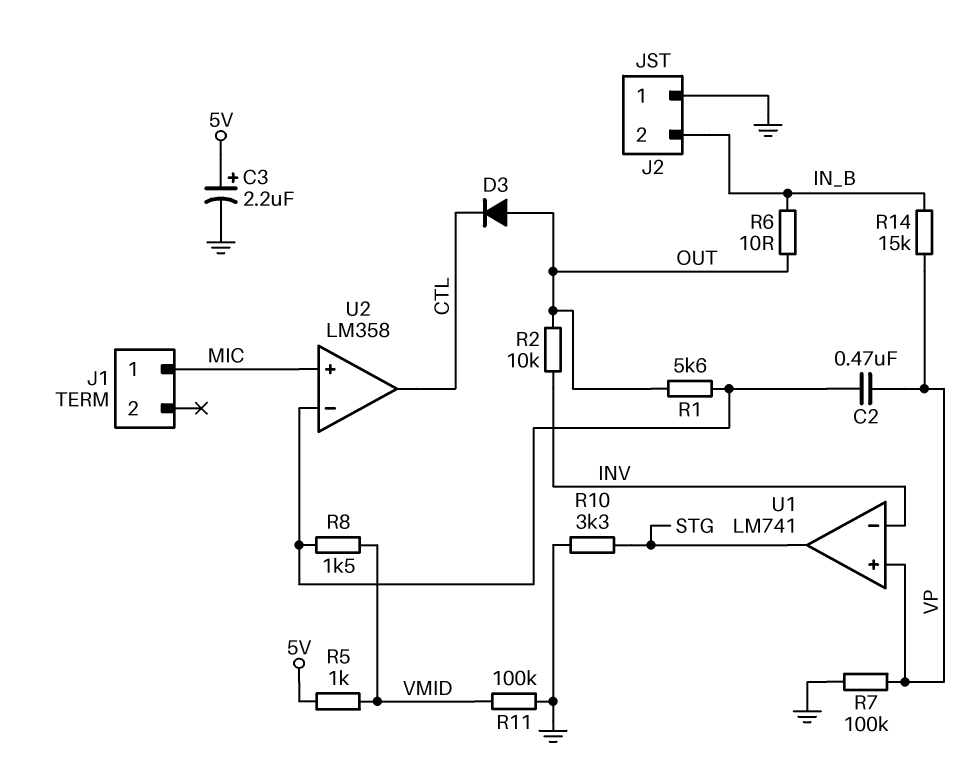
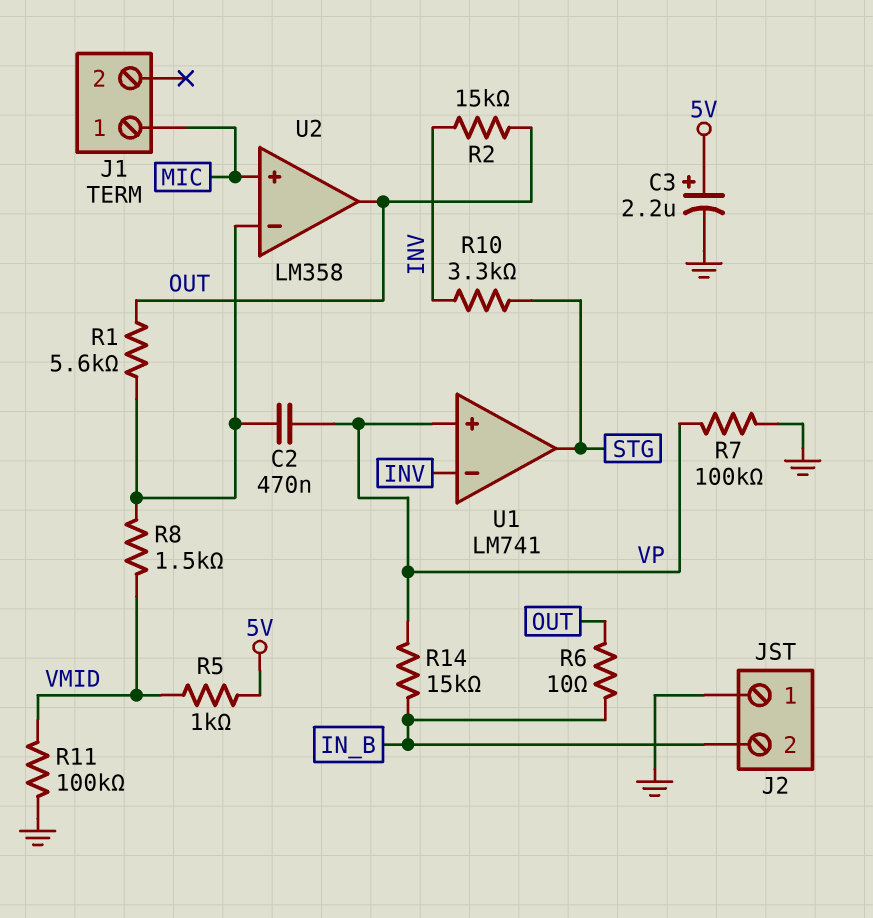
D3: diode (A OUT, K CTL) -> none
R2: 10k (INV, OUT) -> 15k (INV, OUT)
R10: 3.3k (GND, STG) -> 3.3k (INV, STG)
U2 pin out: CTL -> OUT

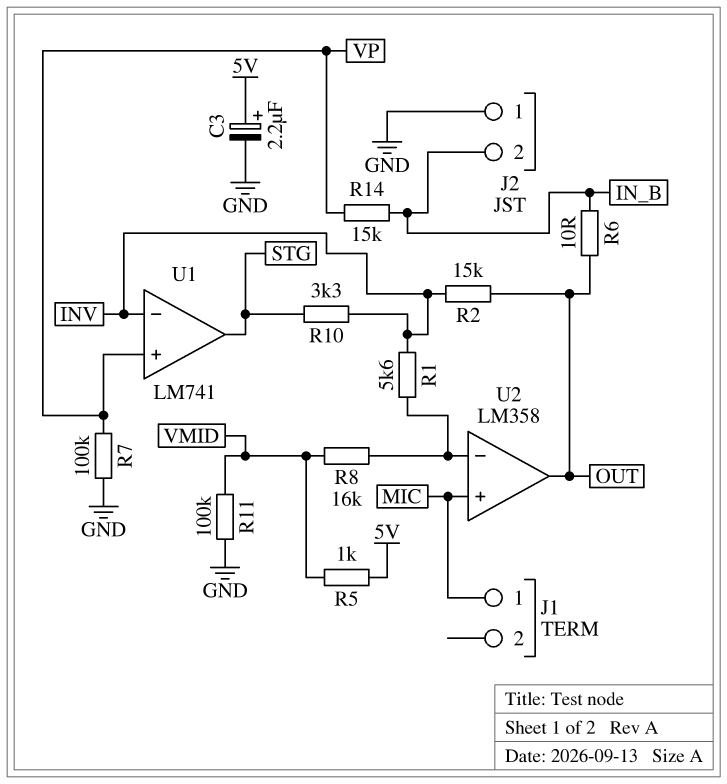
C2: 470nF (U2/in-, VP) -> none
R1: 5.6k (OUT, U2/in-) -> 5.6k (INV, U2/in-)
R8: 1.5k (U2/in-, VMID) -> 16k (U2/in-, VMID)

